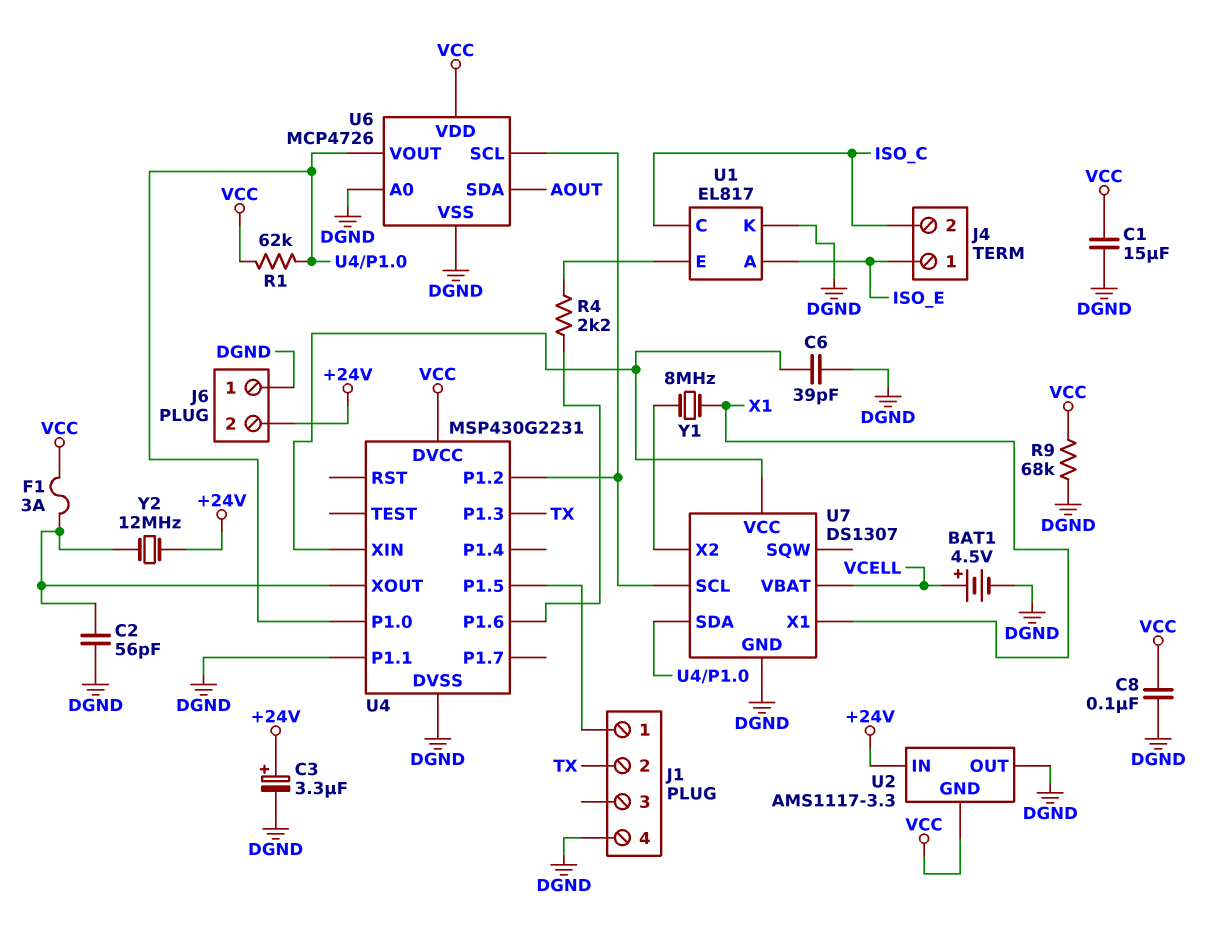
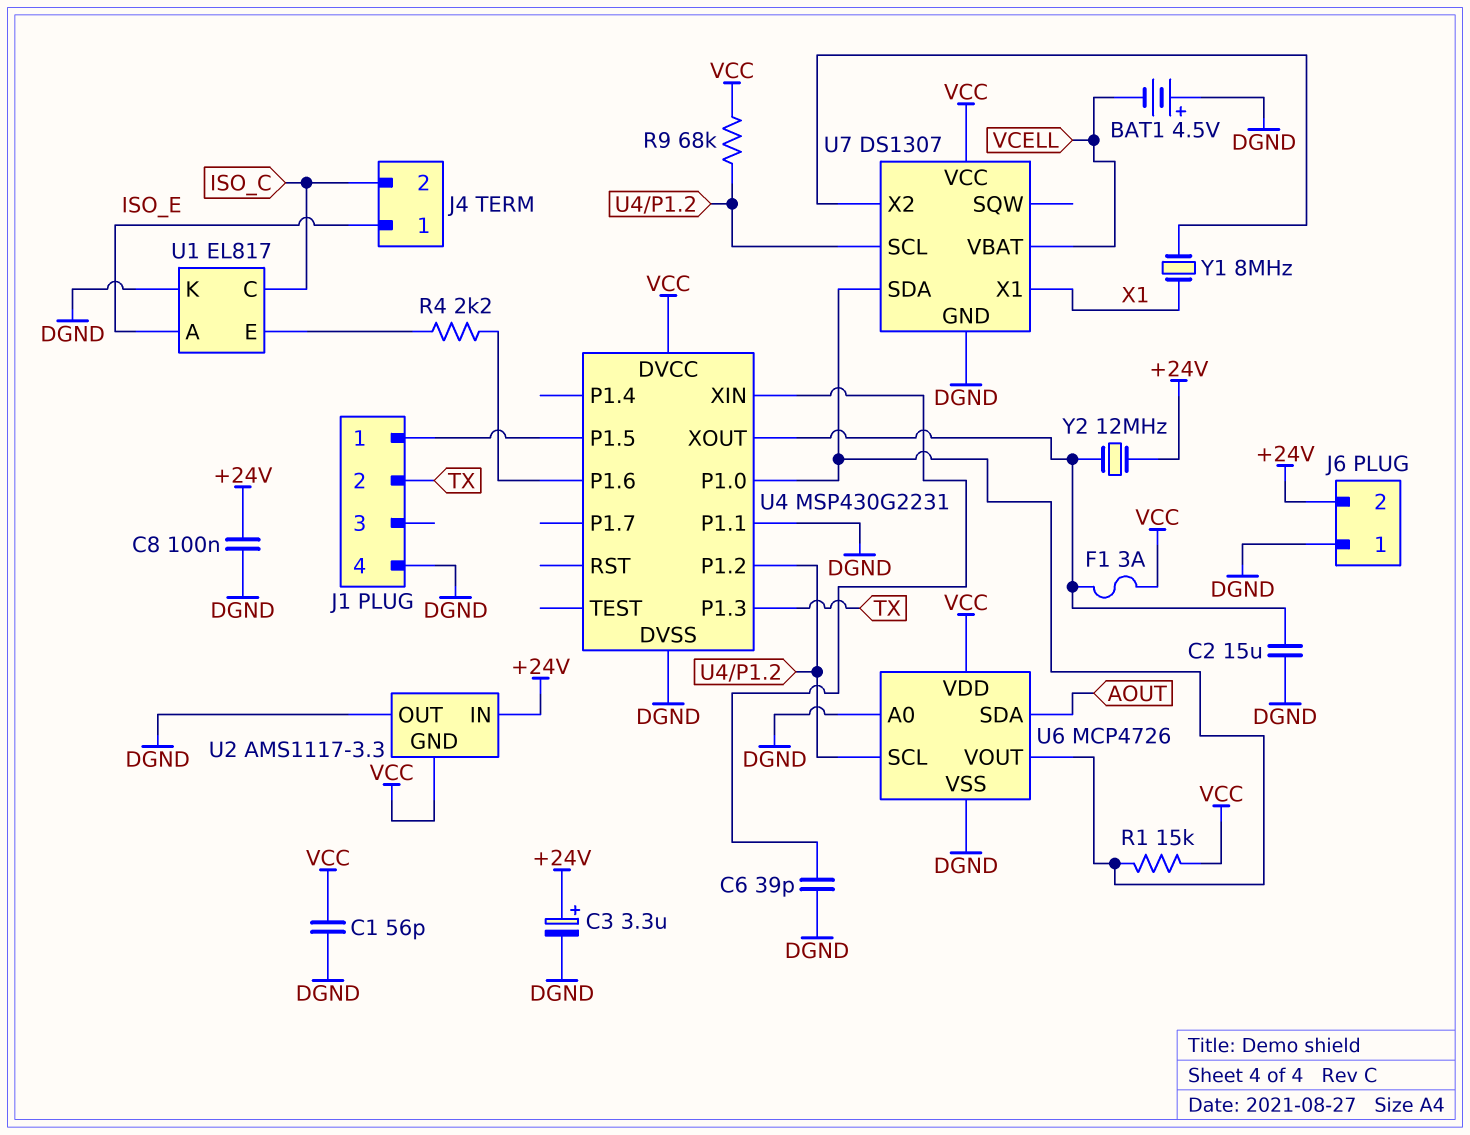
BAT1: 4.5V (plus VCELL, minus DGND) -> 4.5V (plus DGND, minus VCELL)
C1: 15uF (DGND, VCC) -> 56pF (DGND, VCC)
C2: 56pF (DGND, U4/XOUT) -> 15uF (DGND, U4/XOUT)
C8: 100nF (DGND, VCC) -> 100nF (+24V, DGND)
R1: 62k (U4/P1.0, VCC) -> 15k (U4/P1.0, VCC)
R9: 68k (DGND, VCC) -> 68k (U4/P1.2, VCC)
U7 pin VCC: U4/XIN -> VCC

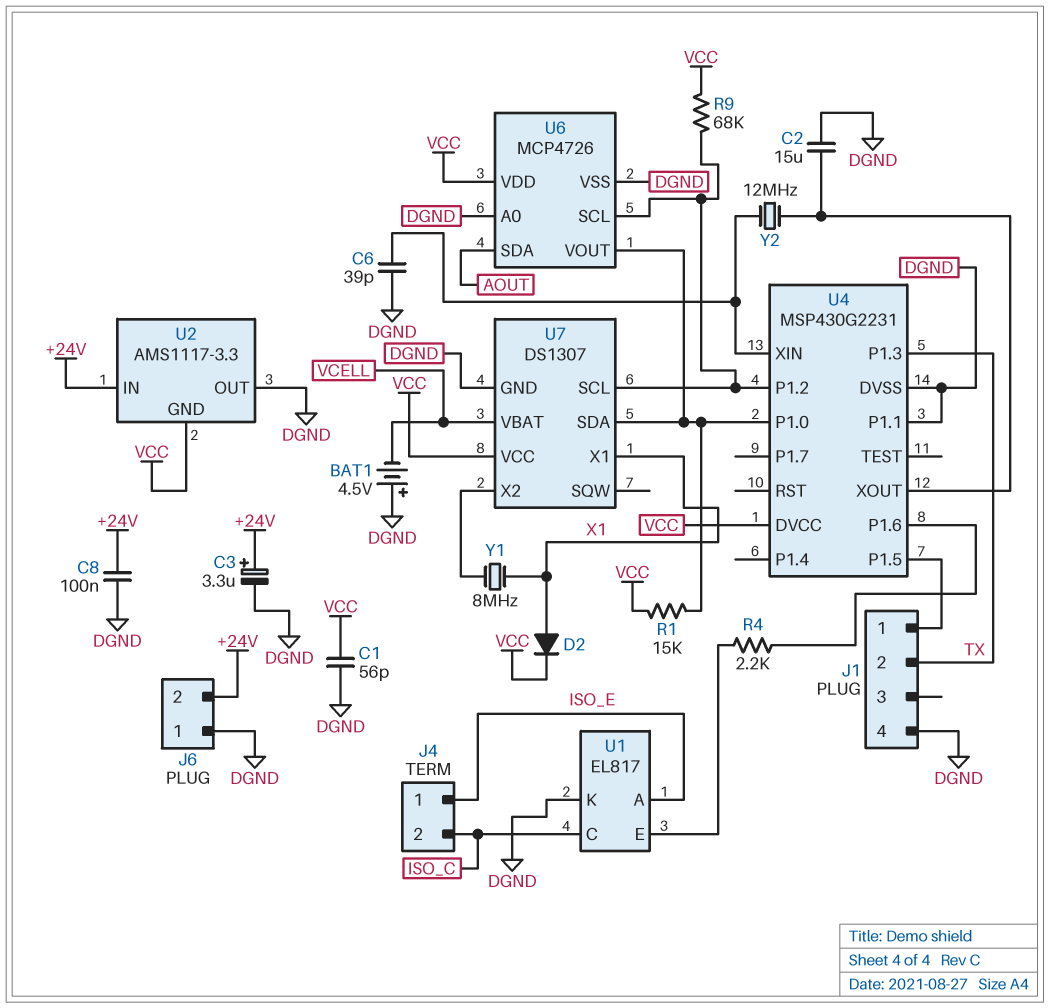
D2: none -> diode (A X1, K VCC)
F1: 3A (U4/XOUT, VCC) -> none
Y2: 12MHz (+24V, U4/XOUT) -> 12MHz (U4/XIN, U4/XOUT)

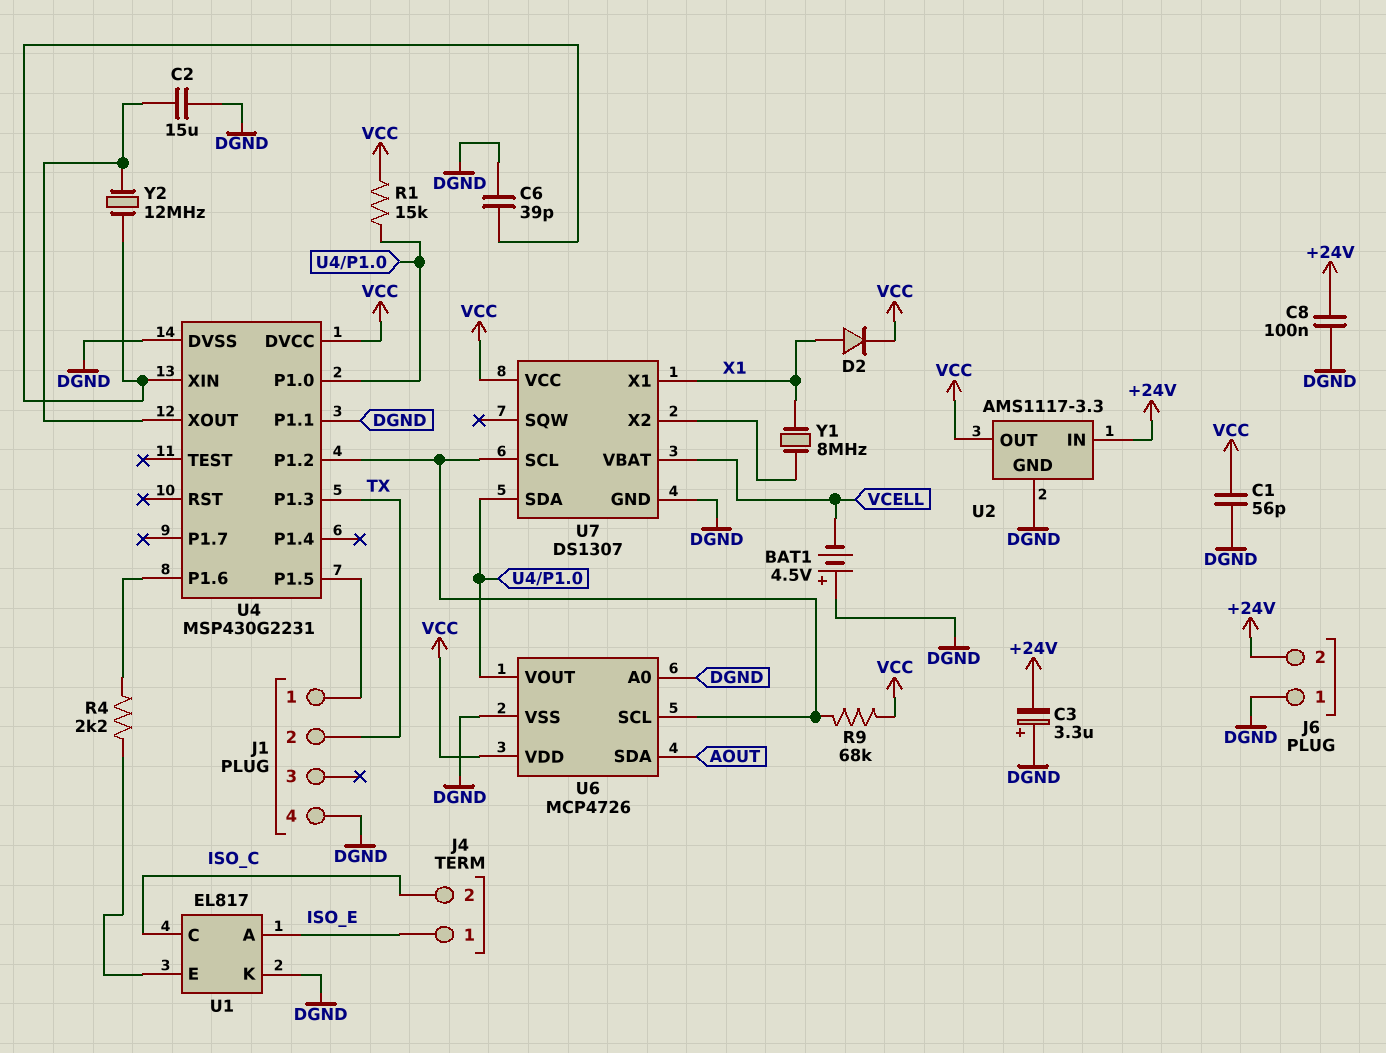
C3: 3.3uF (plus +24V, minus DGND) -> 3.3uF (plus DGND, minus +24V)
U2 pin GND: VCC -> DGND
U2 pin OUT: DGND -> VCC

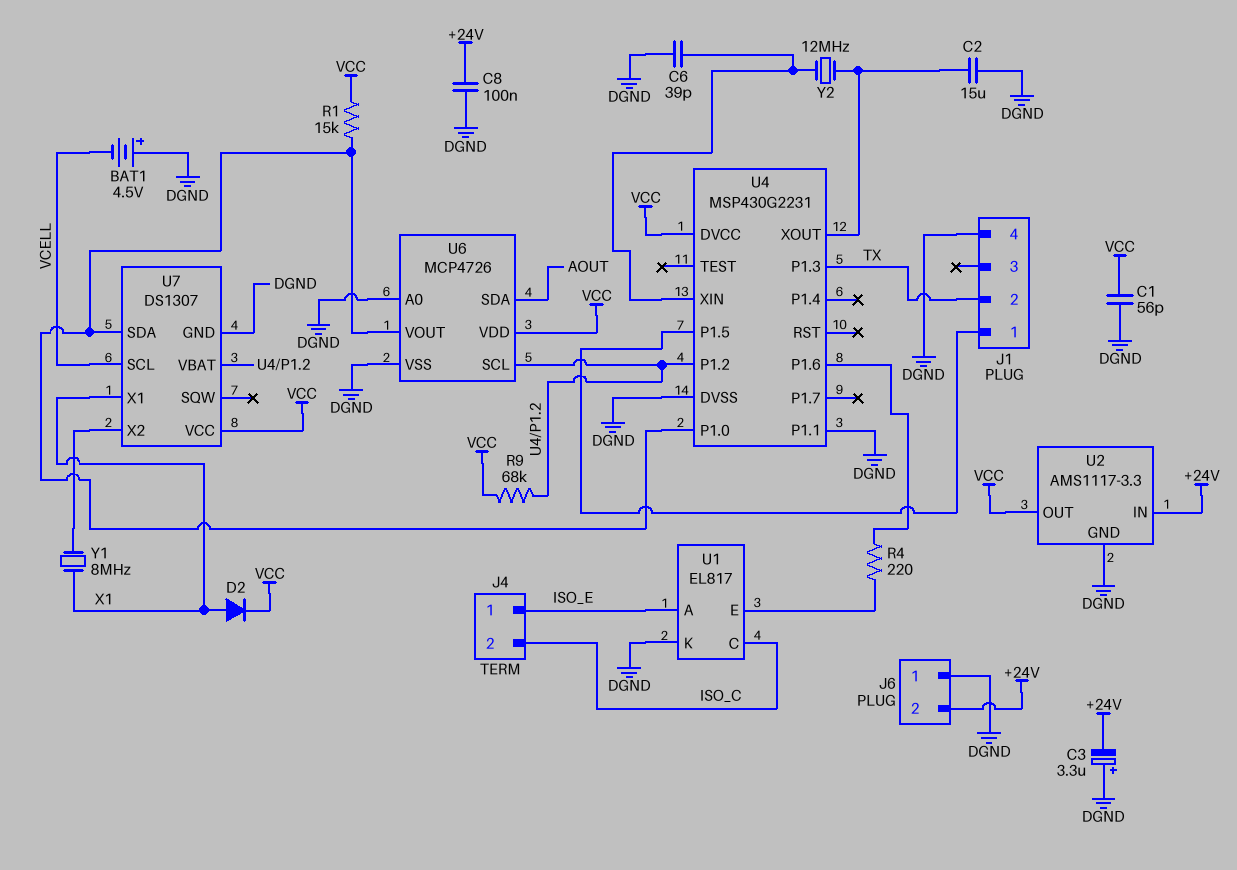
R4: 2.2k (U1/E, U4/P1.6) -> 220 (U1/E, U4/P1.6)
U7 pin SCL: U4/P1.2 -> VCELL
U7 pin VBAT: VCELL -> U4/P1.2

